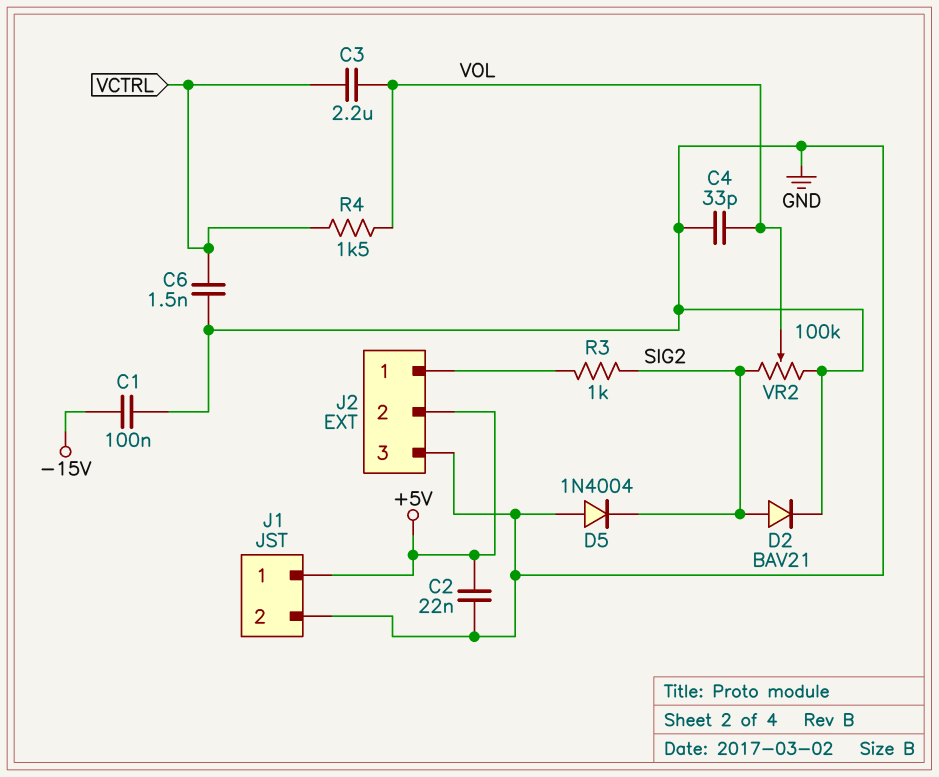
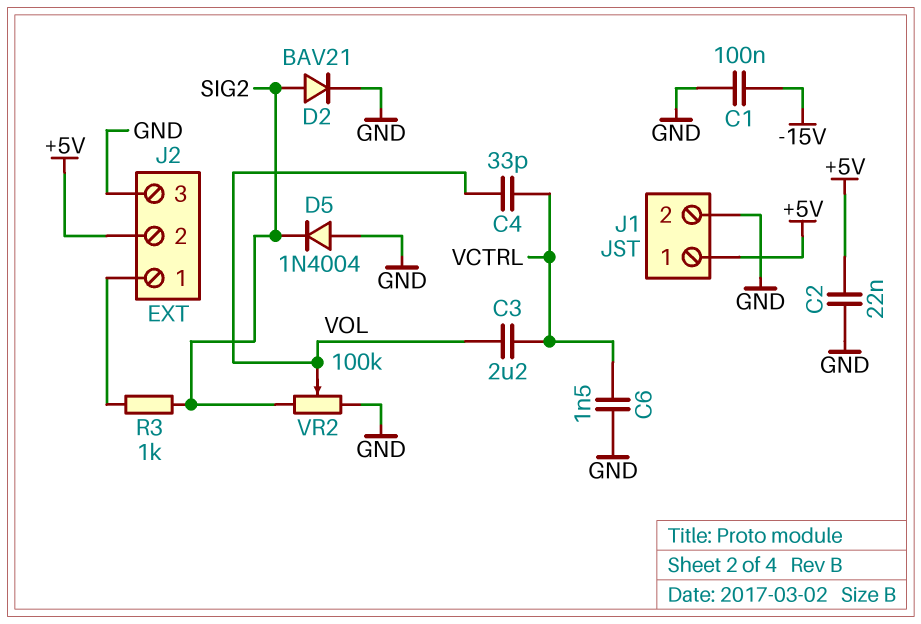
C4: 33pF (GND, VOL) -> 33pF (VCTRL, VOL)
R4: 1.5k (VCTRL, VOL) -> none

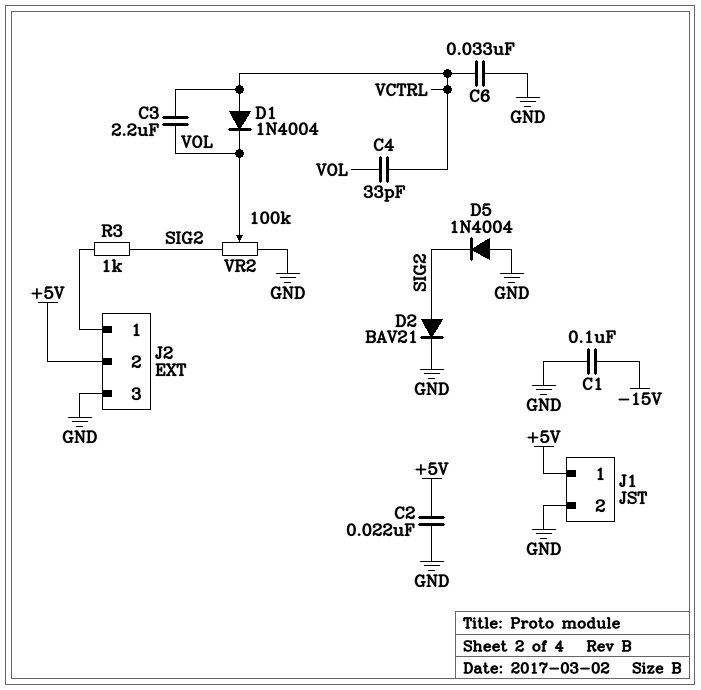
C6: 1.5nF (GND, VCTRL) -> 33nF (GND, VCTRL)
D1: none -> diode 1N4004 (A VCTRL, K VOL)

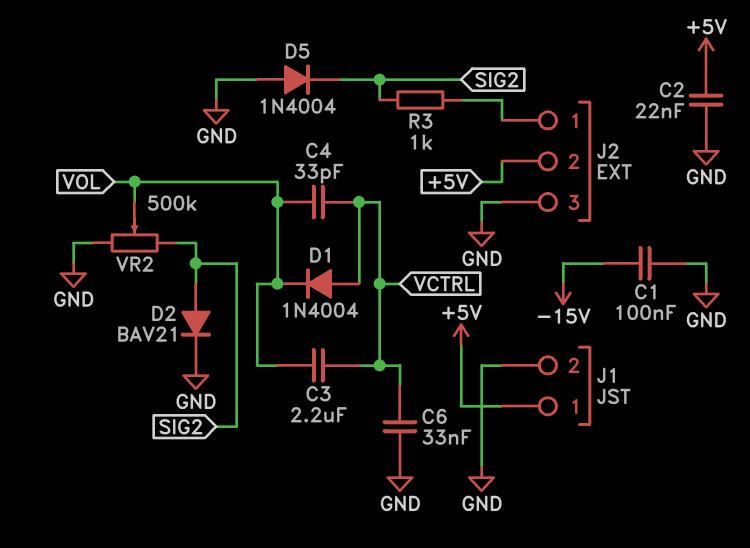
VR2: 100k (GND, SIG2, wiper VOL) -> 500k (GND, SIG2, wiper VOL)

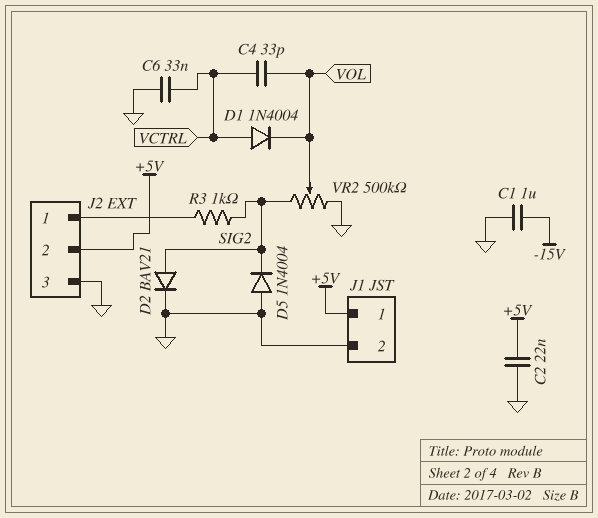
C1: 100nF (-15V, GND) -> 1uF (-15V, GND)
C3: 2.2uF (VCTRL, VOL) -> none

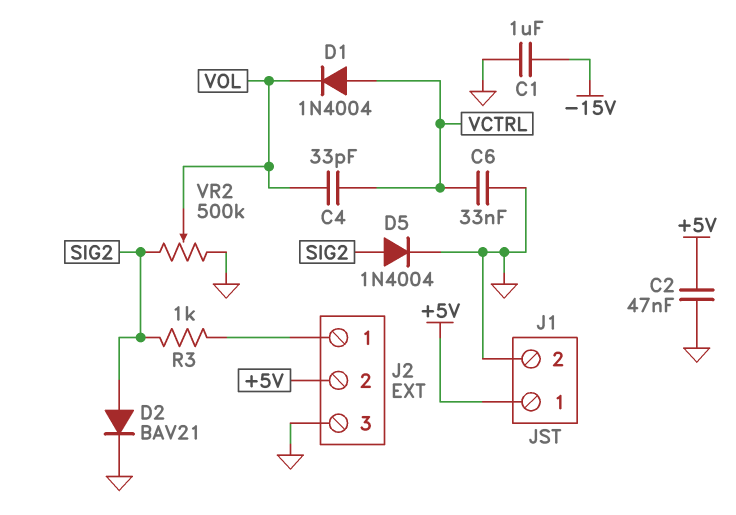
C2: 22nF (+5V, GND) -> 47nF (+5V, GND)
D5: diode 1N4004 (A GND, K SIG2) -> diode 1N4004 (A SIG2, K GND)

